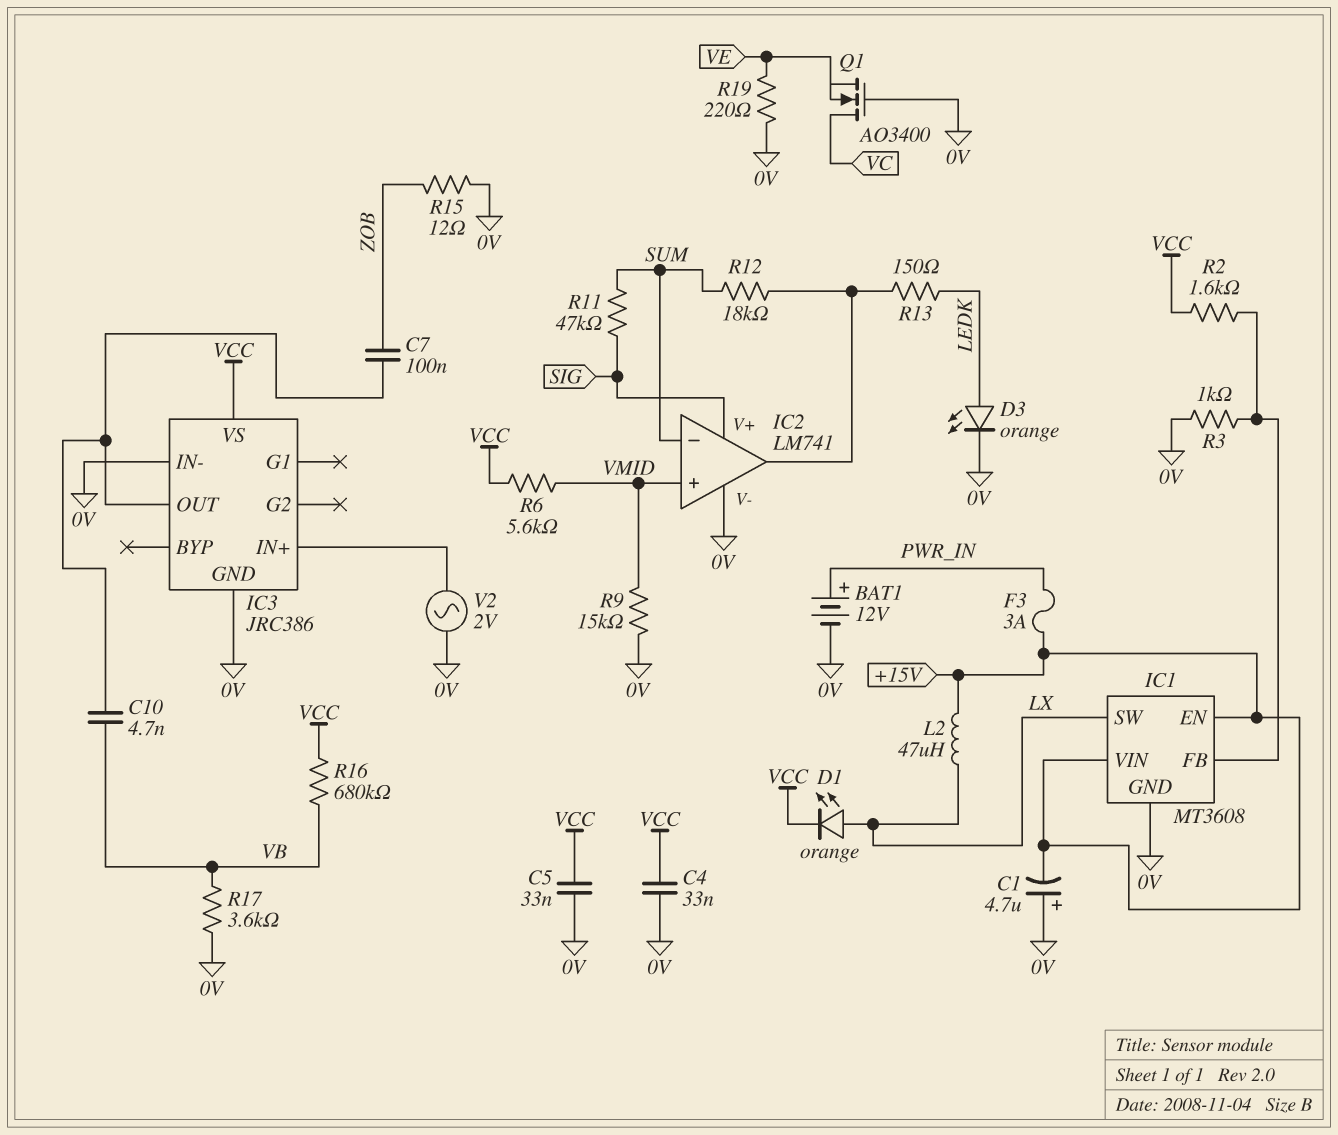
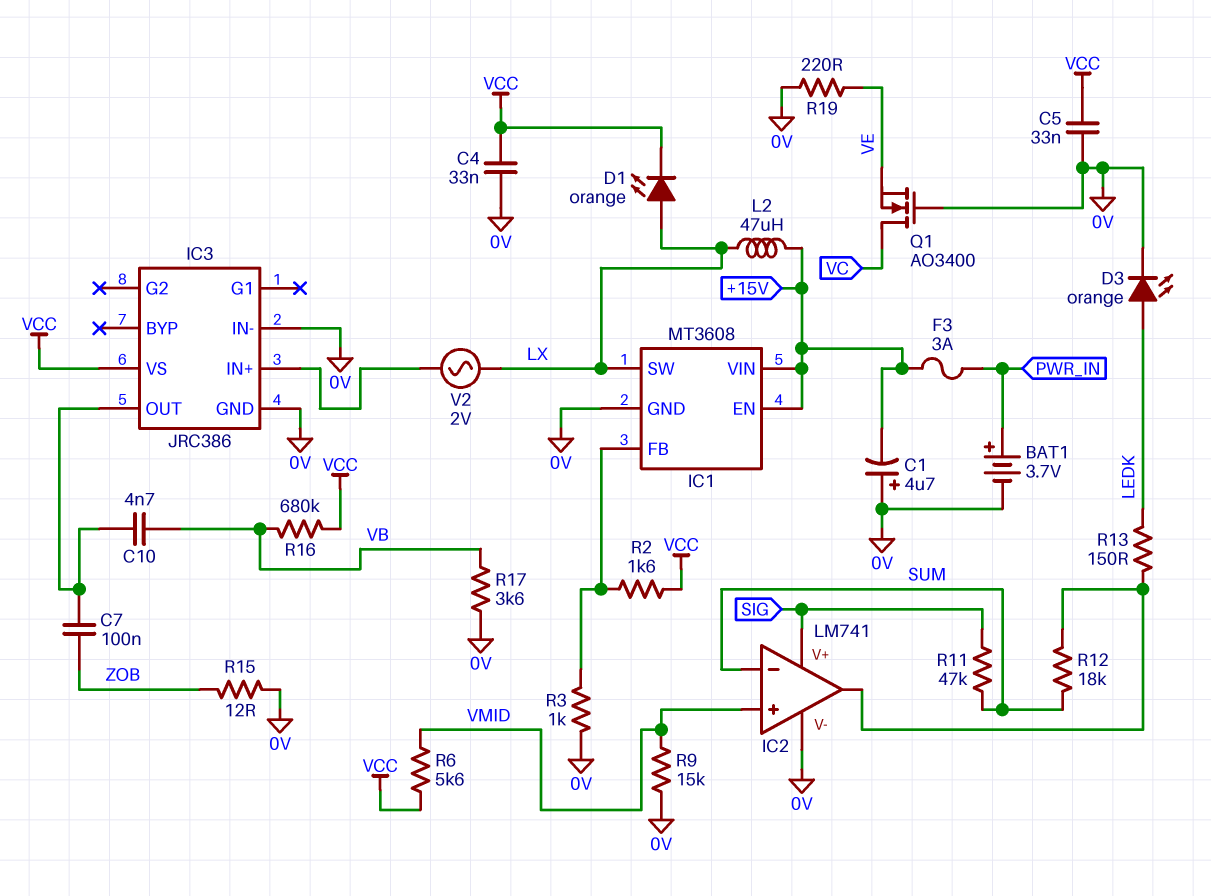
BAT1: 12V (plus PWR_IN, minus 0V) -> 3.7V (plus PWR_IN, minus 0V)
V2: AC 2V (0V, IC3/IN+) -> AC 2V (IC3/IN+, LX)

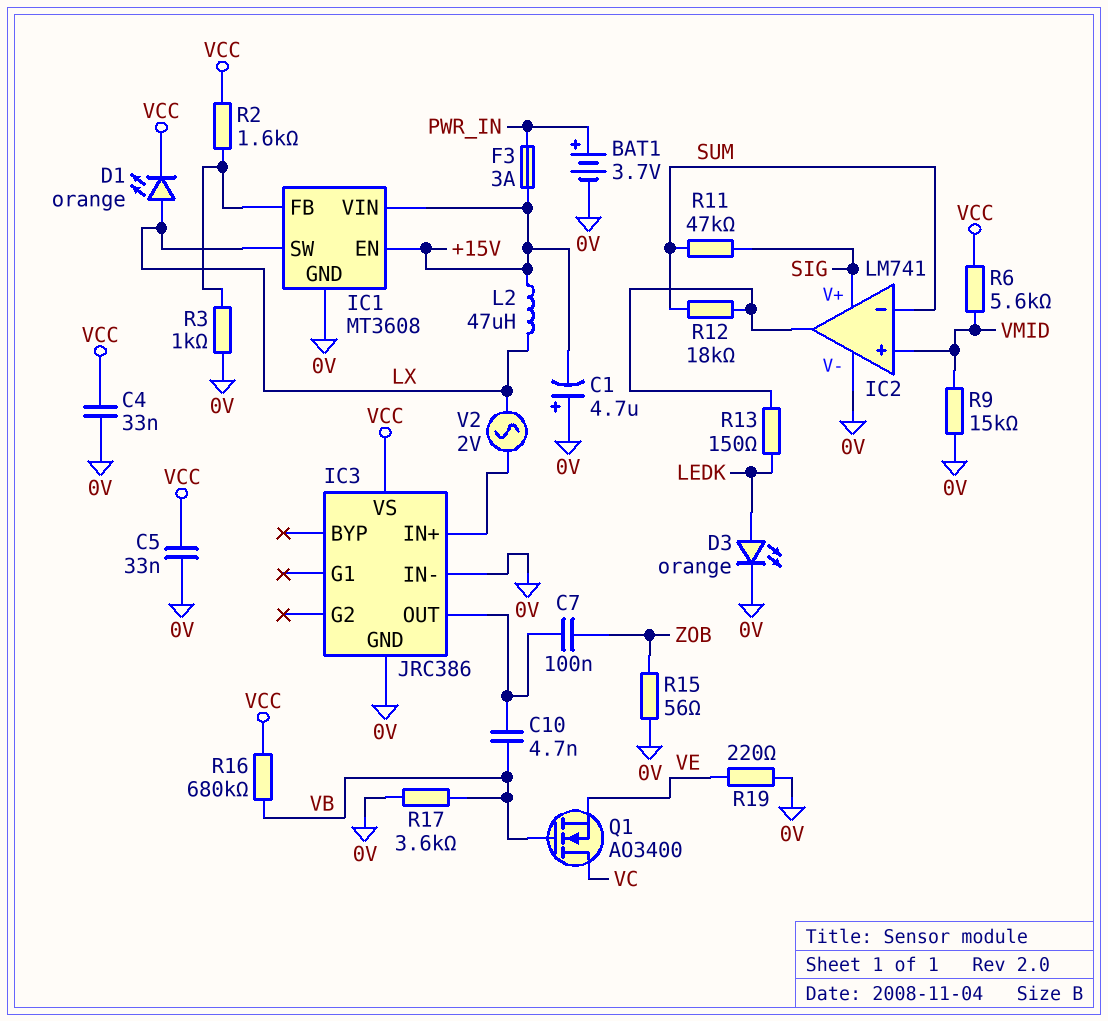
Q1: NMOS AO3400 (G 0V, D VC, S VE) -> NMOS AO3400 (G VB, D VC, S VE)
R15: 12 (0V, ZOB) -> 56 (0V, ZOB)

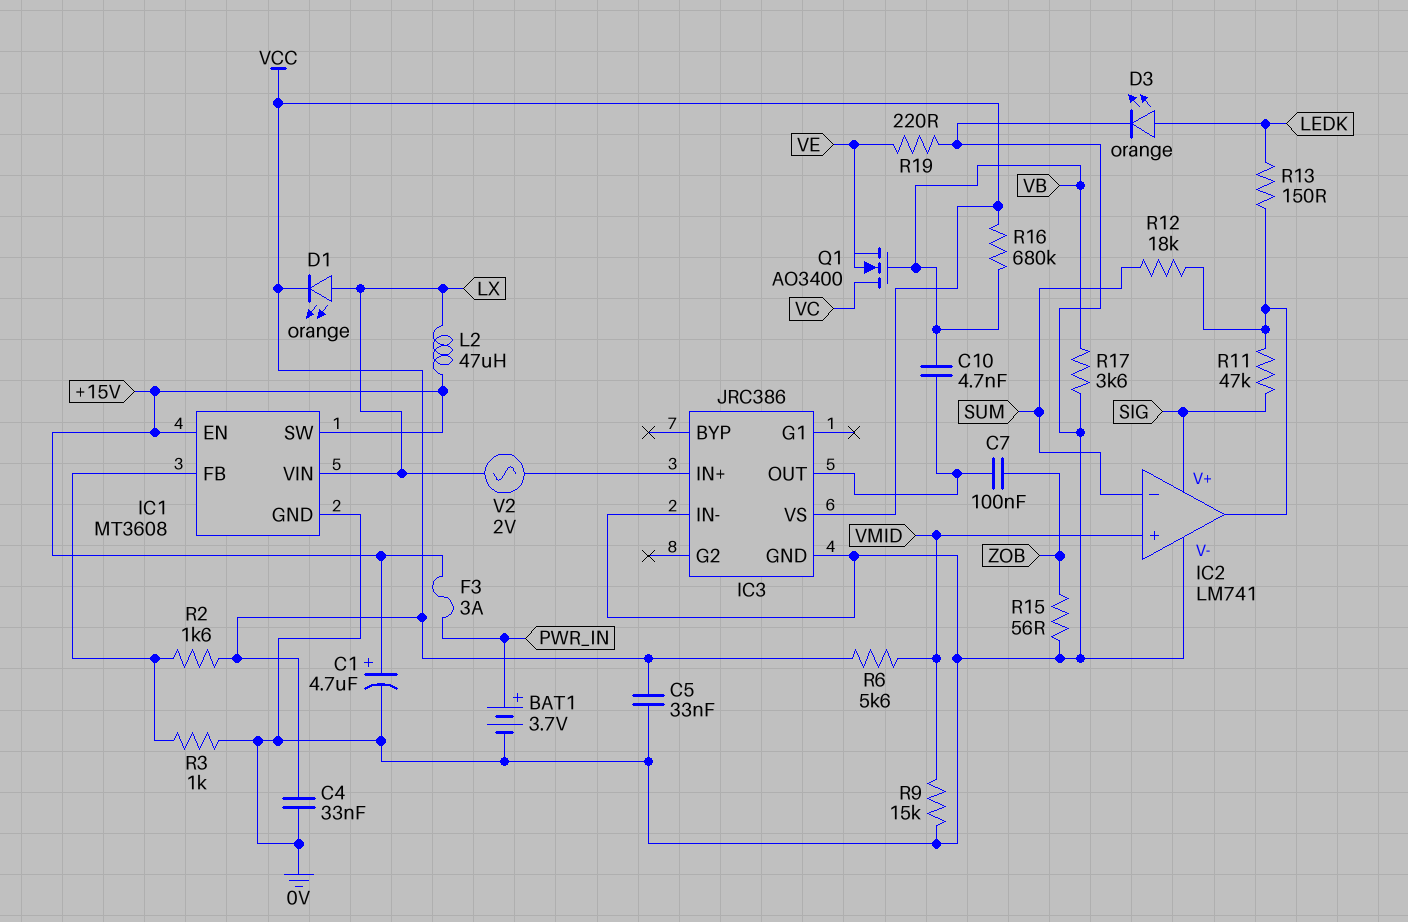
C1: 4.7uF (plus 0V, minus +15V) -> 4.7uF (plus +15V, minus 0V)
IC1 pin SW: LX -> +15V
IC1 pin VIN: +15V -> LX
R11: 47k (SIG, SUM) -> 47k (IC2/out, SIG)

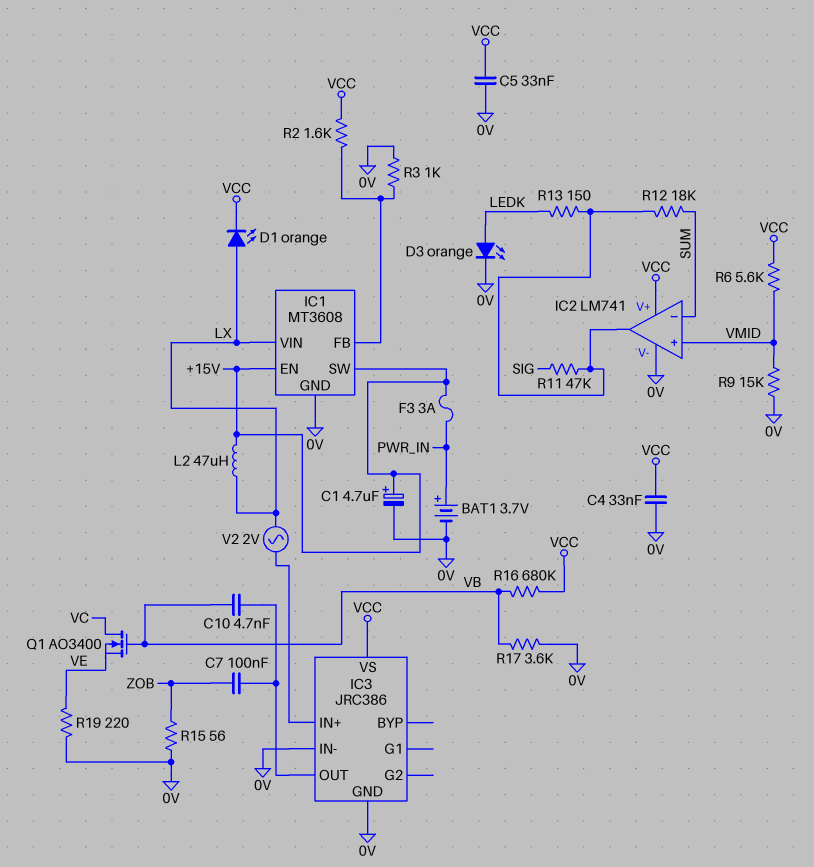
IC2 pin V+: SIG -> VCC

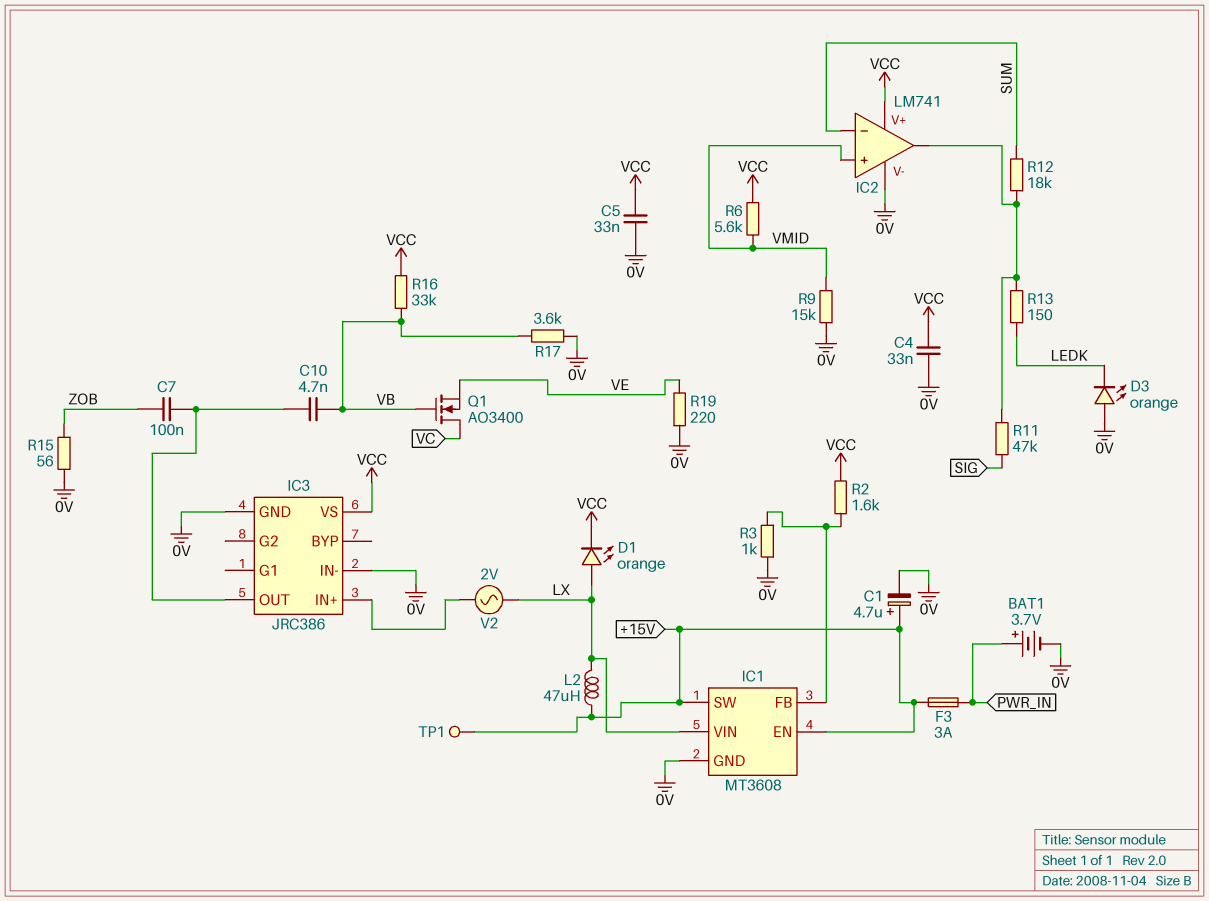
D3: LED orange (A LEDK, K 0V) -> LED orange (A 0V, K LEDK)
R16: 680k (VB, VCC) -> 33k (VB, VCC)
TP1: none -> test point (+15V)

